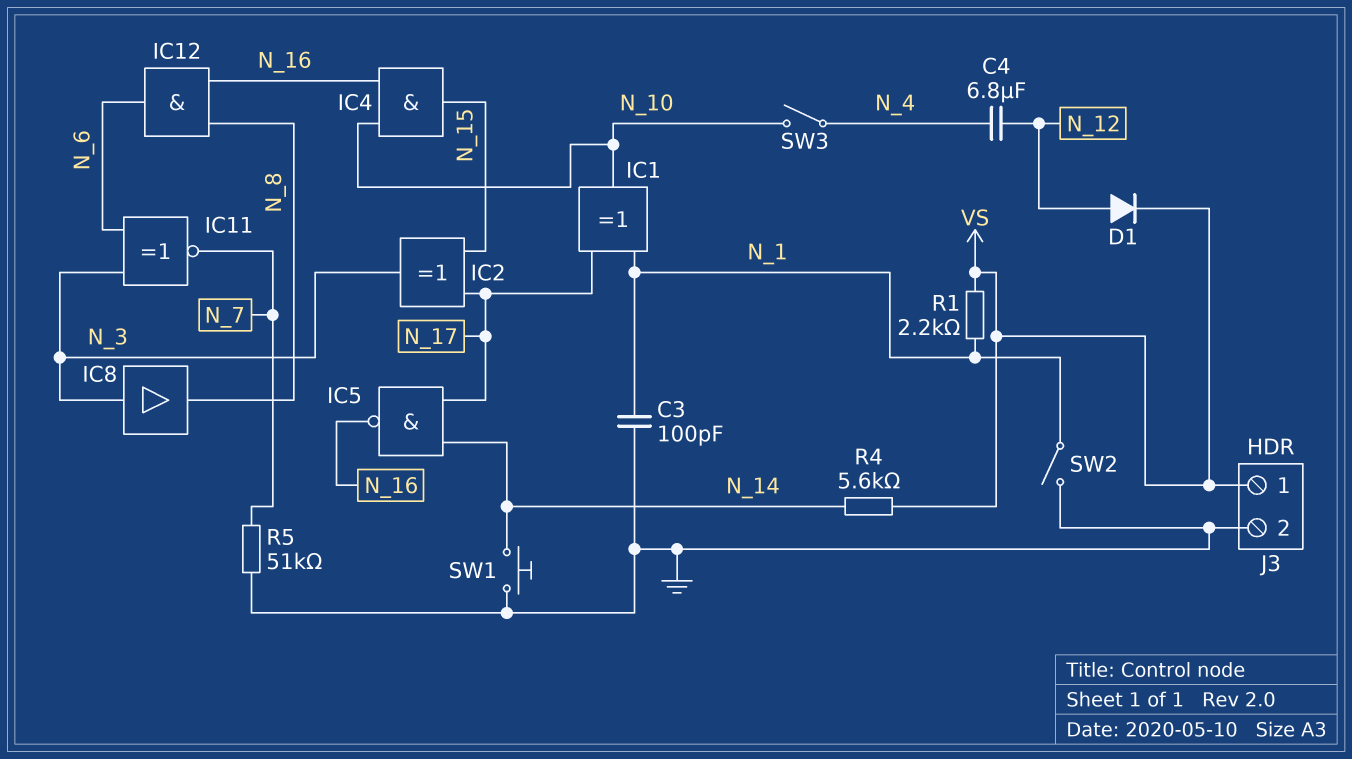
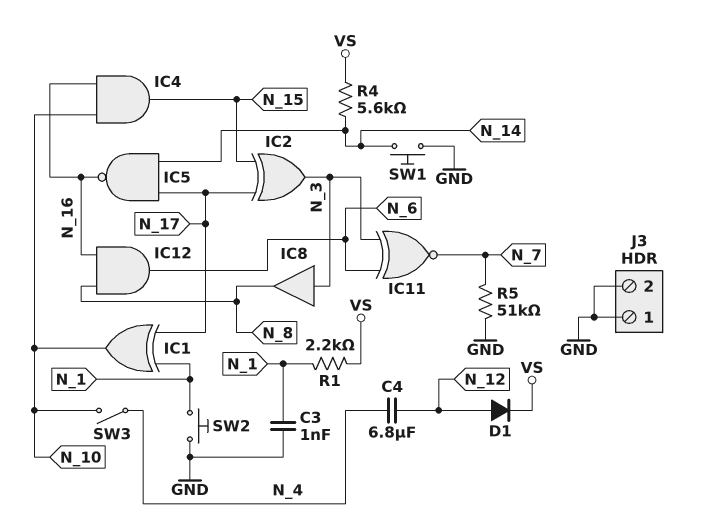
C3: 100pF (GND, N_1) -> 1nF (GND, N_1)
J3 pin 1: VS -> GND
SW2: switch (GND, N_1) -> button (GND, N_1)

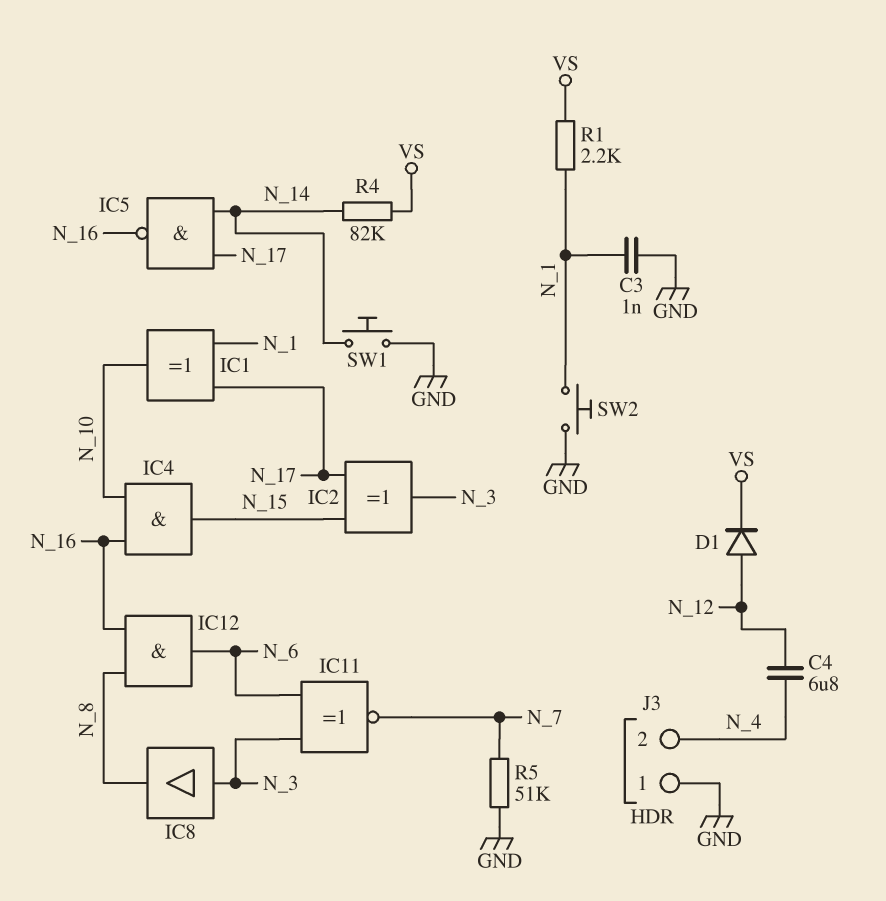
J3 pin 2: GND -> N_4
R4: 5.6k (N_14, VS) -> 82k (N_14, VS)
SW3: switch (N_4, N_10) -> none

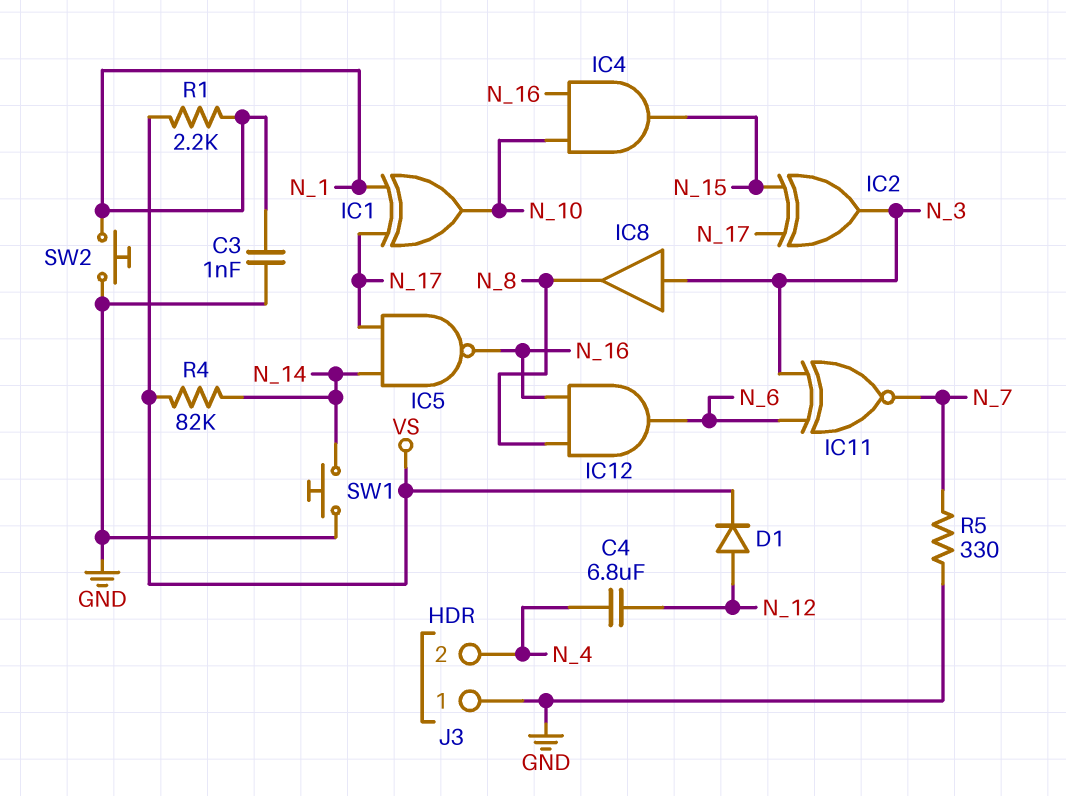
R5: 51k (GND, N_7) -> 330 (GND, N_7)

